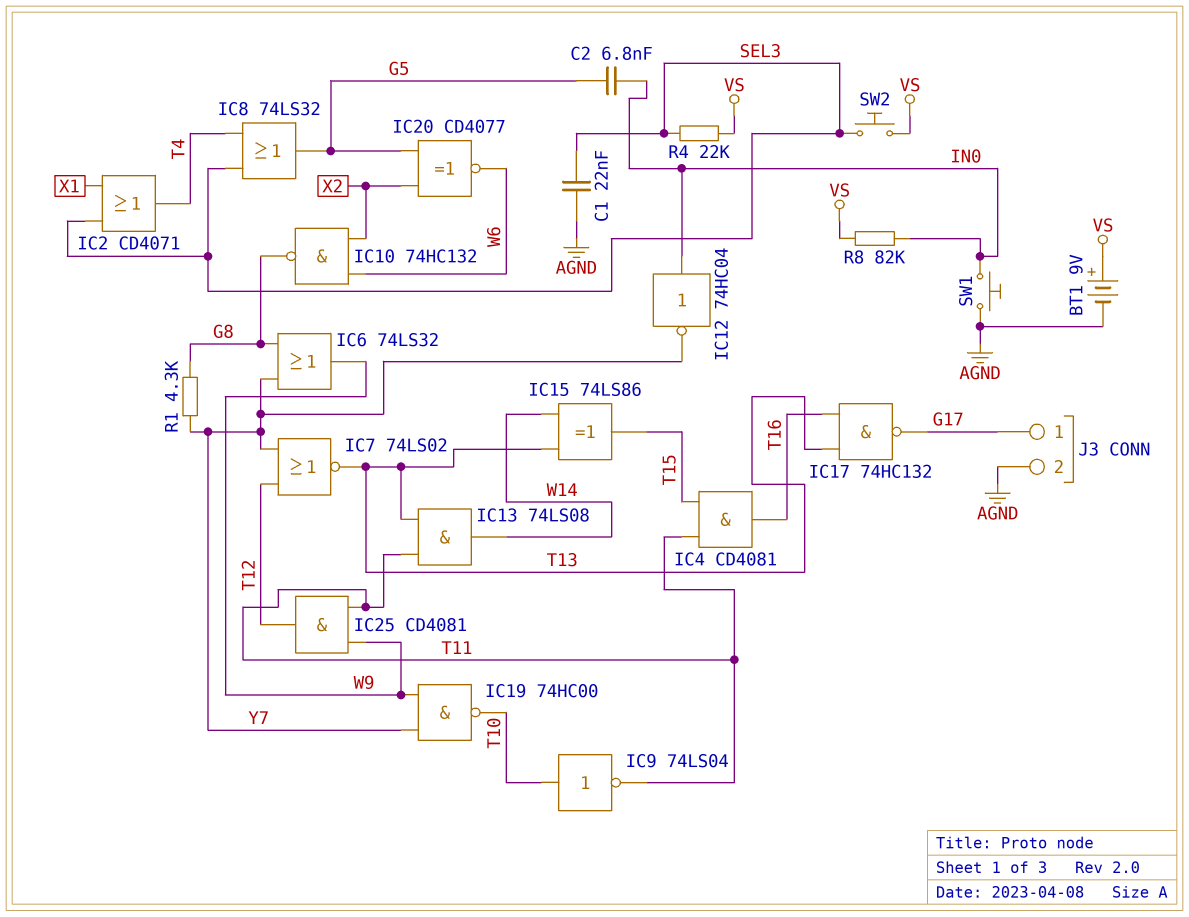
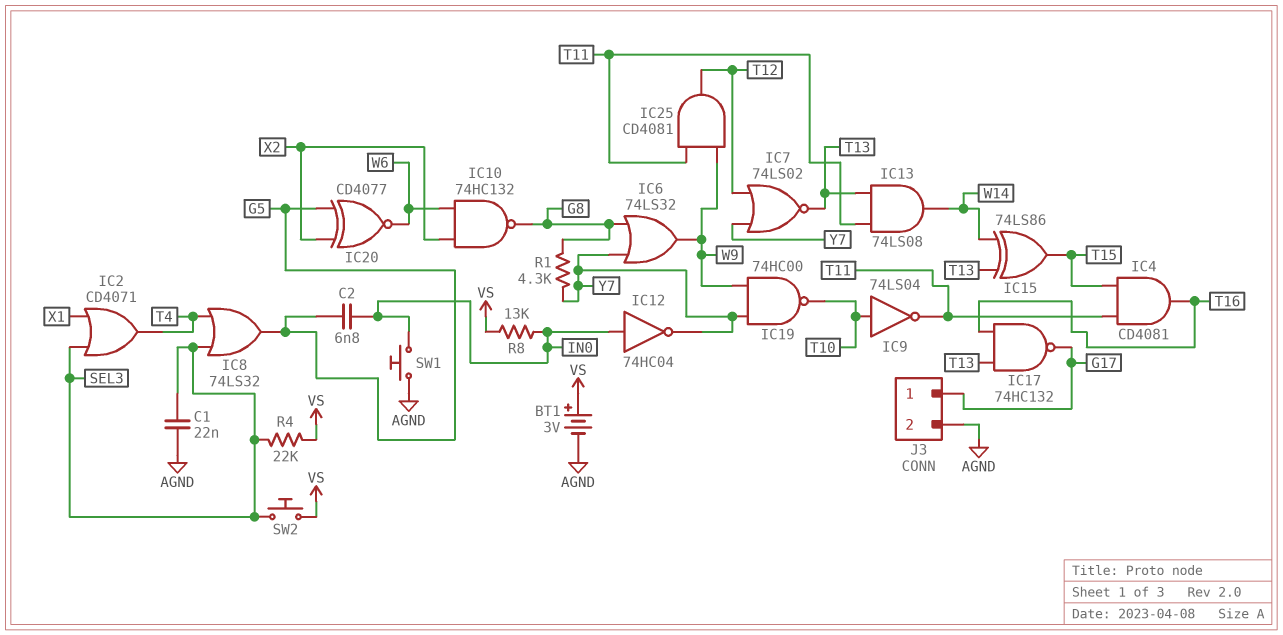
BT1: 9V (plus VS, minus AGND) -> 3V (plus VS, minus AGND)
R8: 82k (IN0, VS) -> 13k (IN0, VS)

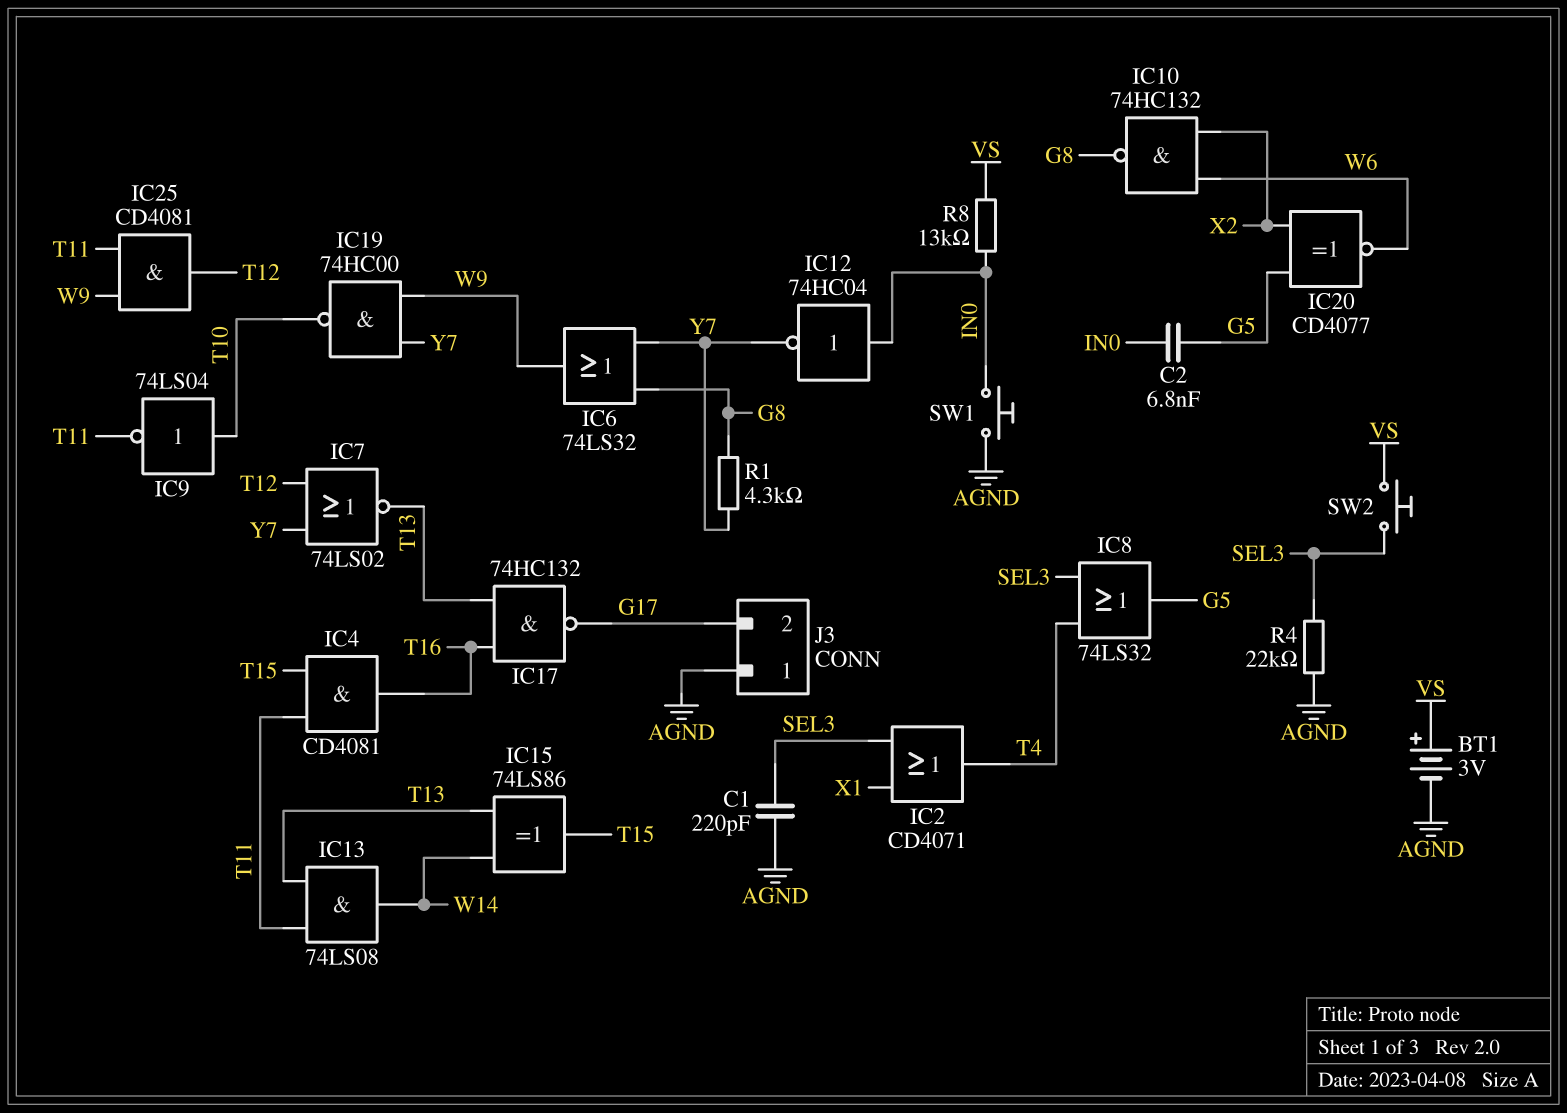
C1: 22nF (AGND, SEL3) -> 220pF (AGND, SEL3)
J3 pin 1: G17 -> AGND
J3 pin 2: AGND -> G17
R4: 22k (SEL3, VS) -> 22k (AGND, SEL3)

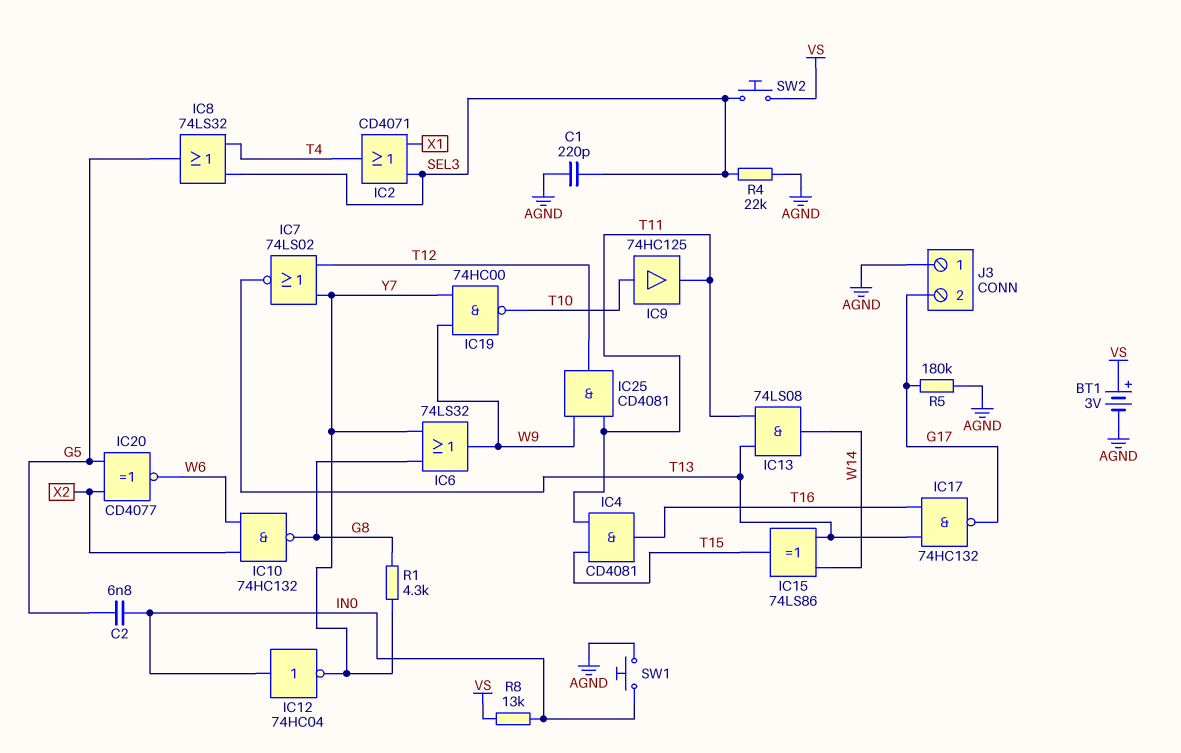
IC9: NOT 74LS04 (in T10, out T11) -> buffer 74HC125 (in T10, out T11)
R5: none -> 180k (AGND, G17)

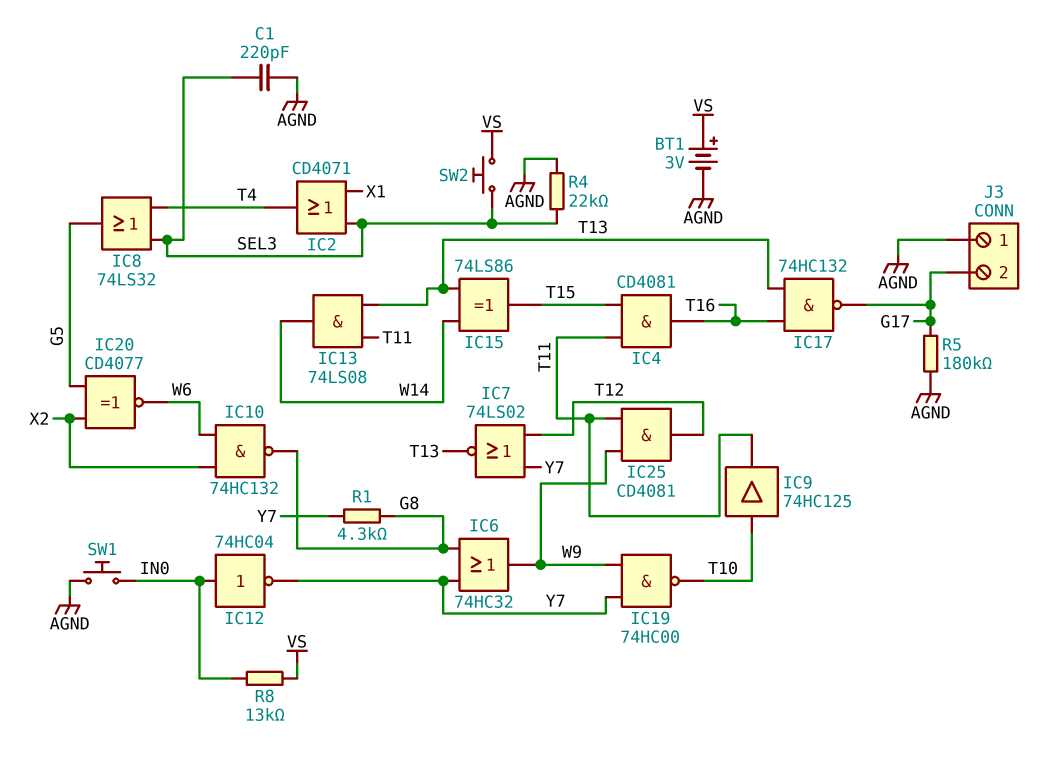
C2: 6.8nF (G5, IN0) -> none
IC6: OR 74LS32 (in G8, in Y7, out W9) -> OR 74HC32 (in G8, in Y7, out W9)

